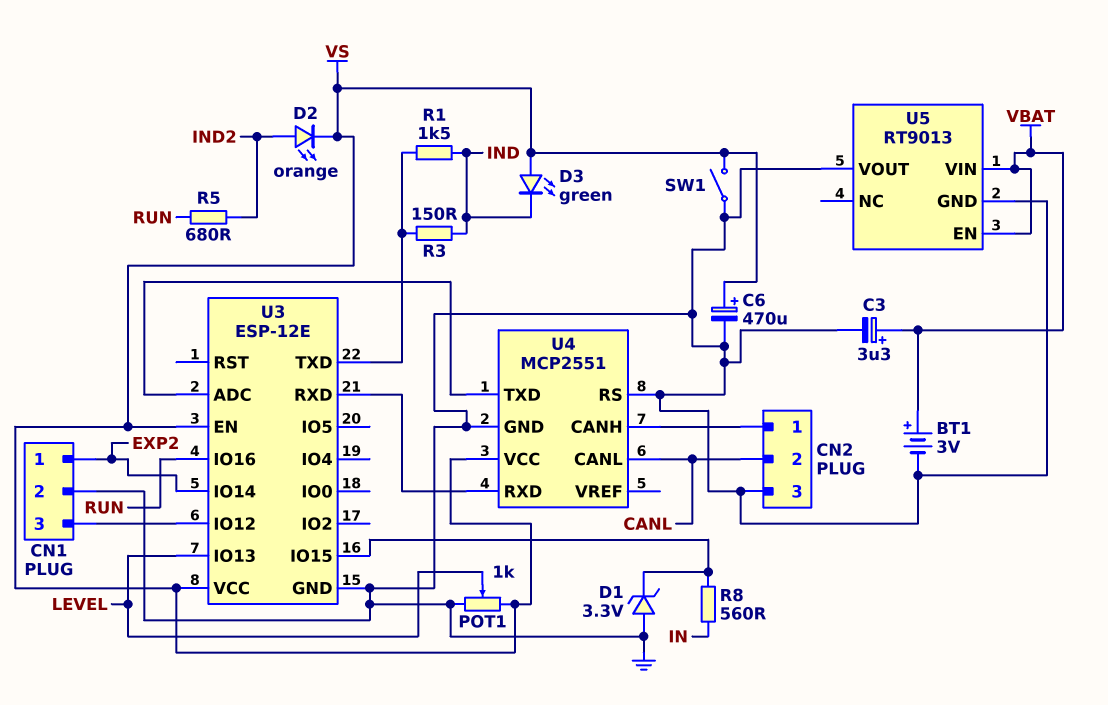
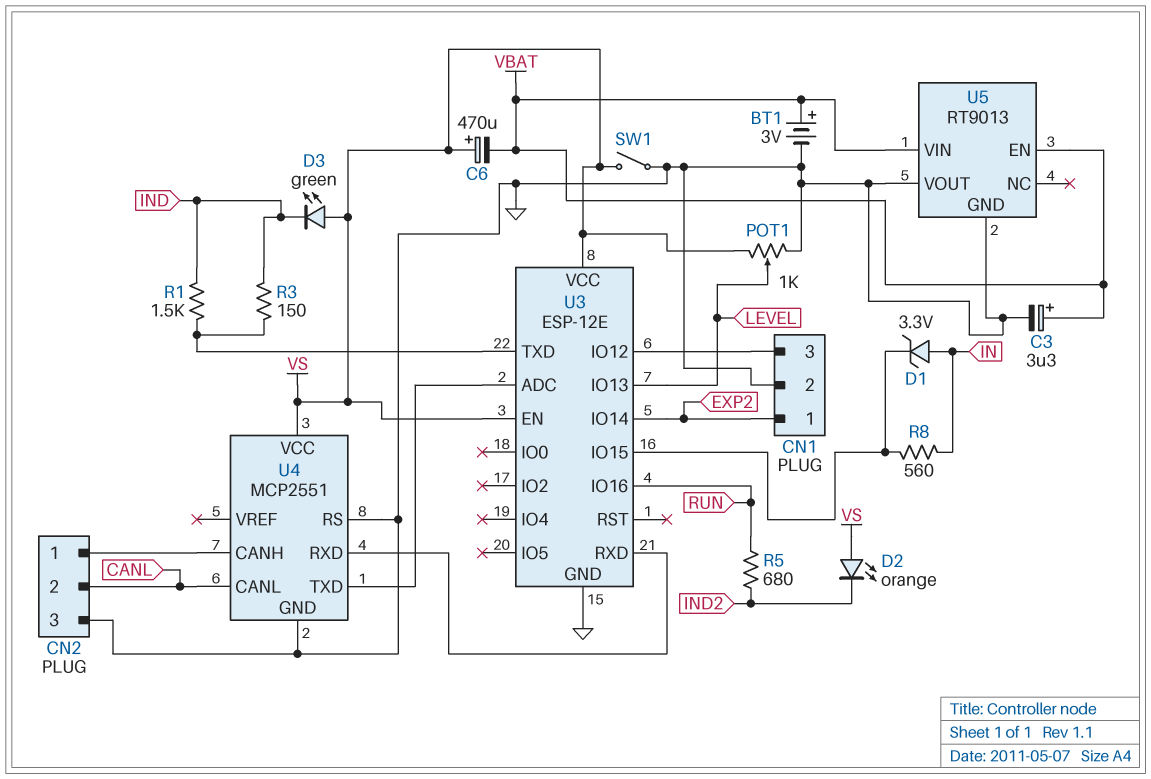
C6: 470uF (plus VS, minus GND) -> 470uF (plus VS, minus VBAT)
D1: zener 3.3V (A GND, K U3/IO15) -> zener 3.3V (A IN, K U3/IO15)
D2: LED orange (A IND2, K VS) -> LED orange (A VS, K IND2)

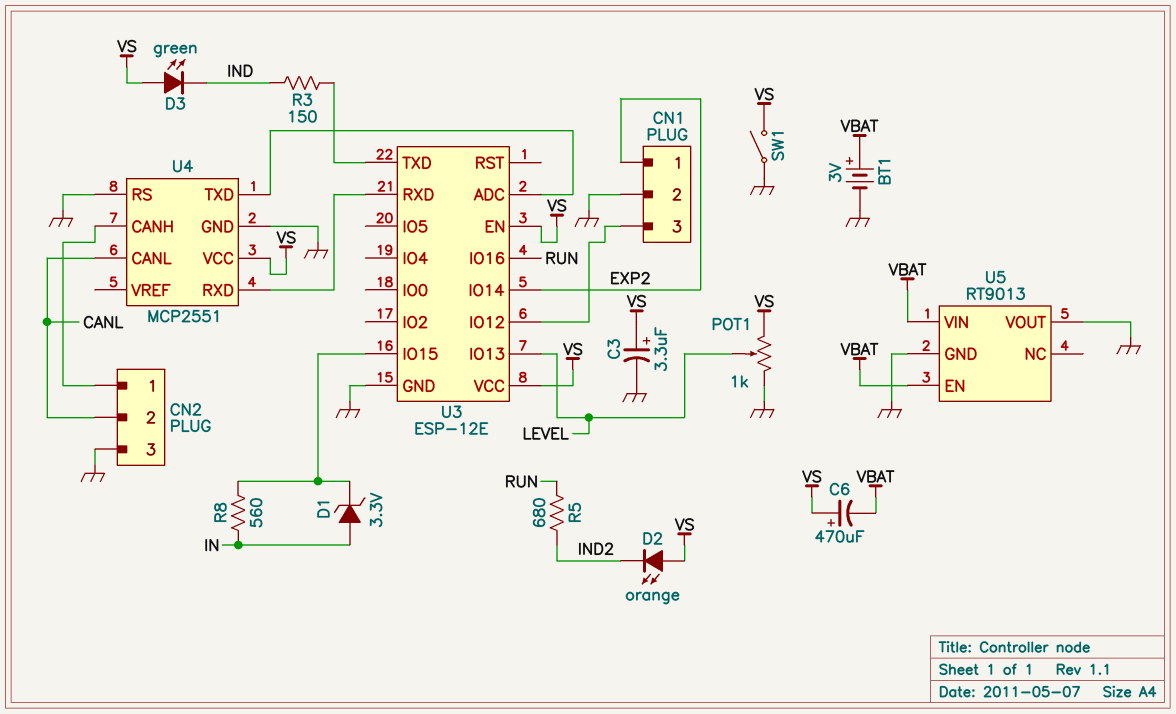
C3: 3.3uF (plus VBAT, minus GND) -> 3.3uF (plus VS, minus GND)
R1: 1.5k (IND, U3/TXD) -> none

